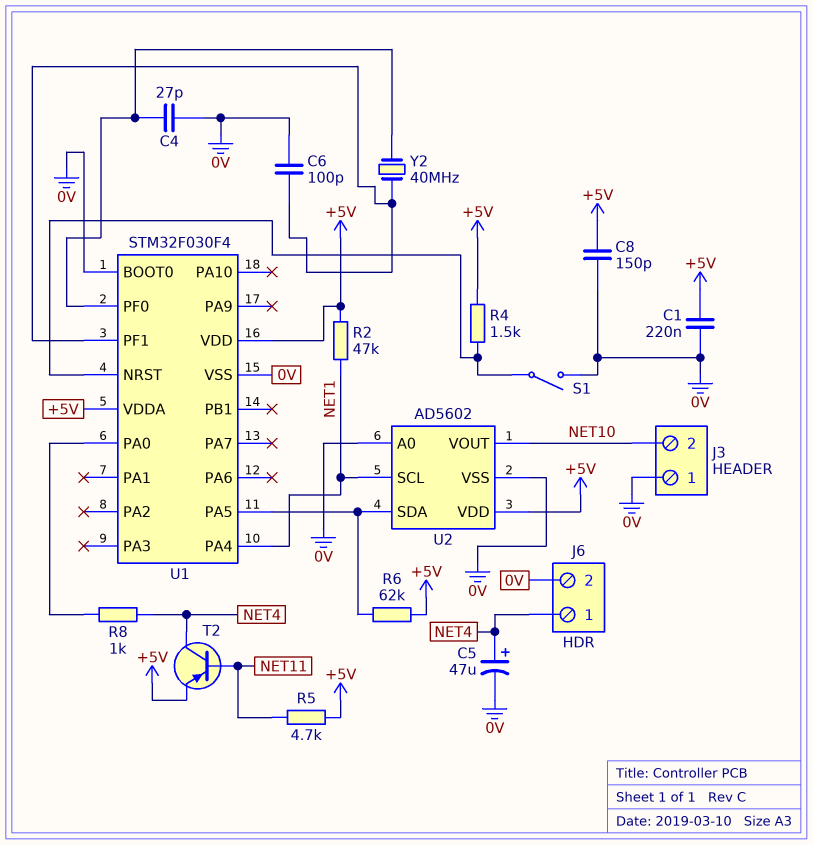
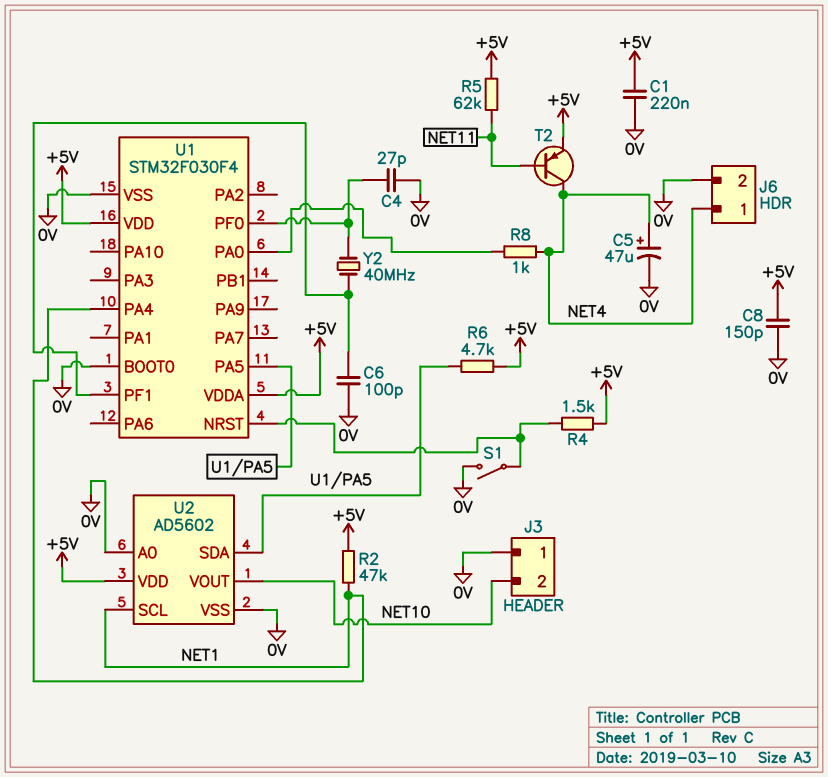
R5: 4.7k (+5V, NET11) -> 62k (+5V, NET11)
R6: 62k (+5V, U1/PA5) -> 4.7k (+5V, U1/PA5)

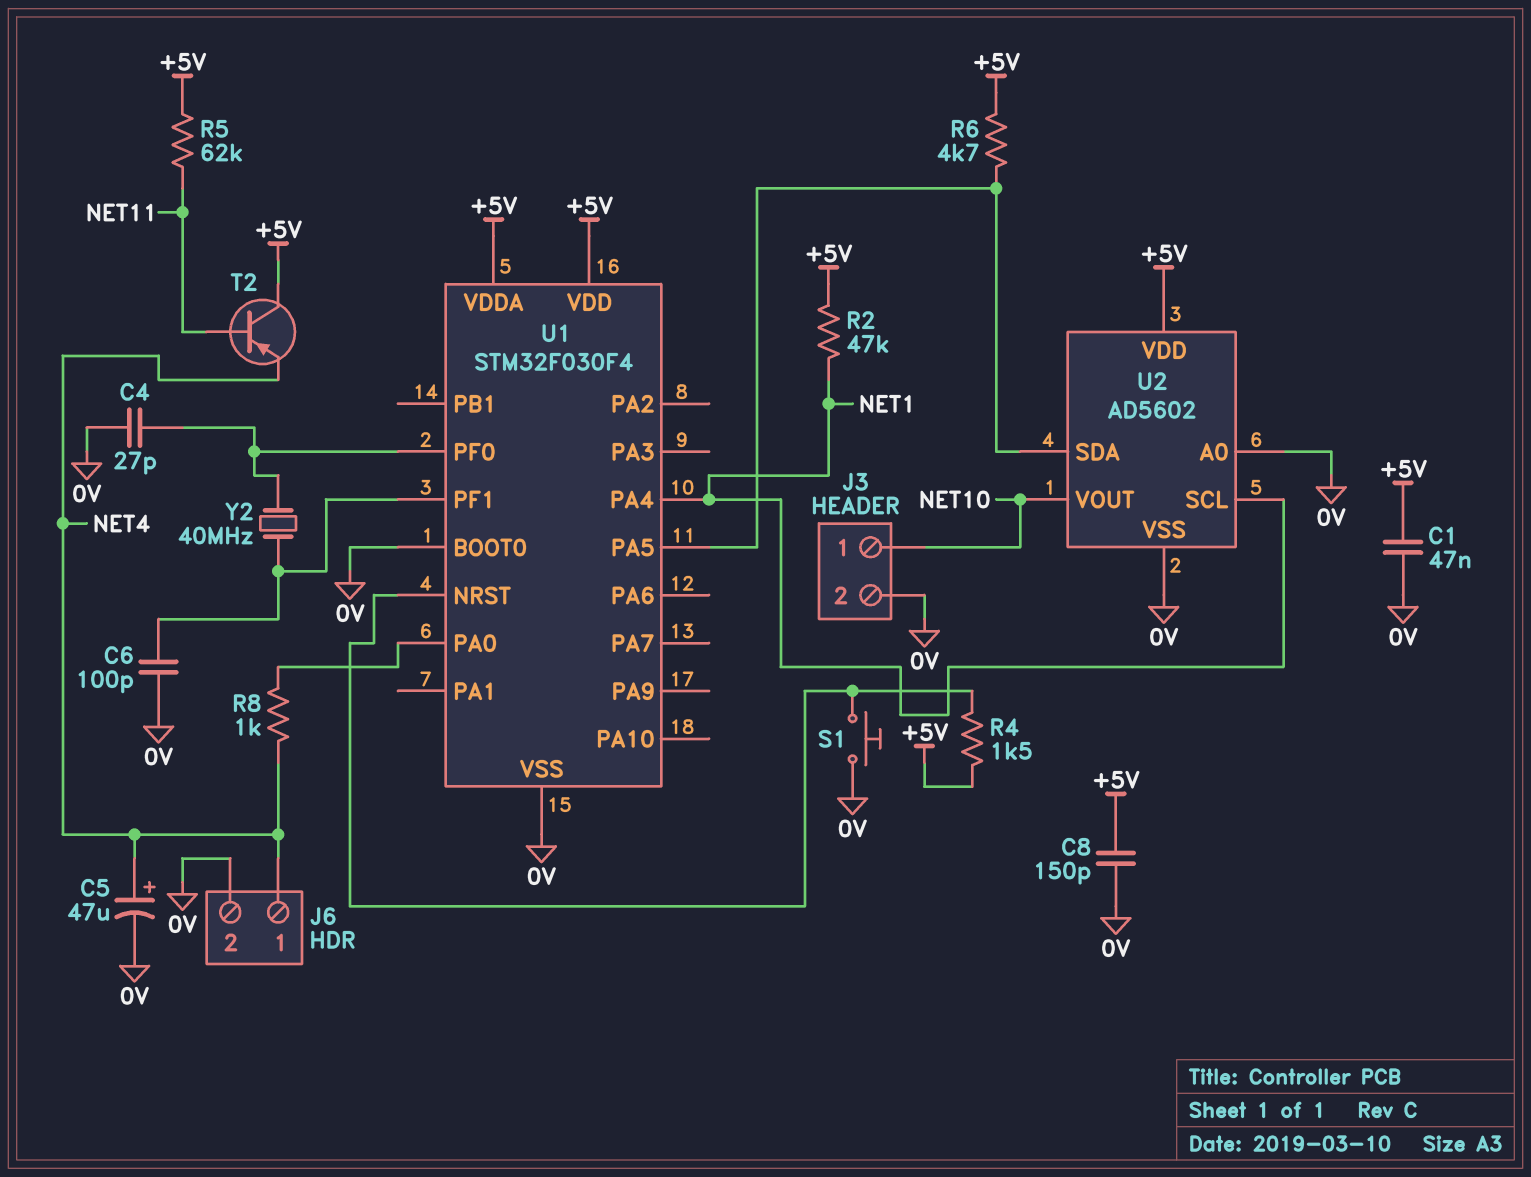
C1: 220nF (+5V, 0V) -> 47nF (+5V, 0V)
J3 pin 1: 0V -> NET10
J3 pin 2: NET10 -> 0V
S1: switch (0V, U1/NRST) -> button (0V, U1/NRST)
T2: PNP (B NET11, C NET4, E +5V) -> PNP (B NET11, C +5V, E NET4)

